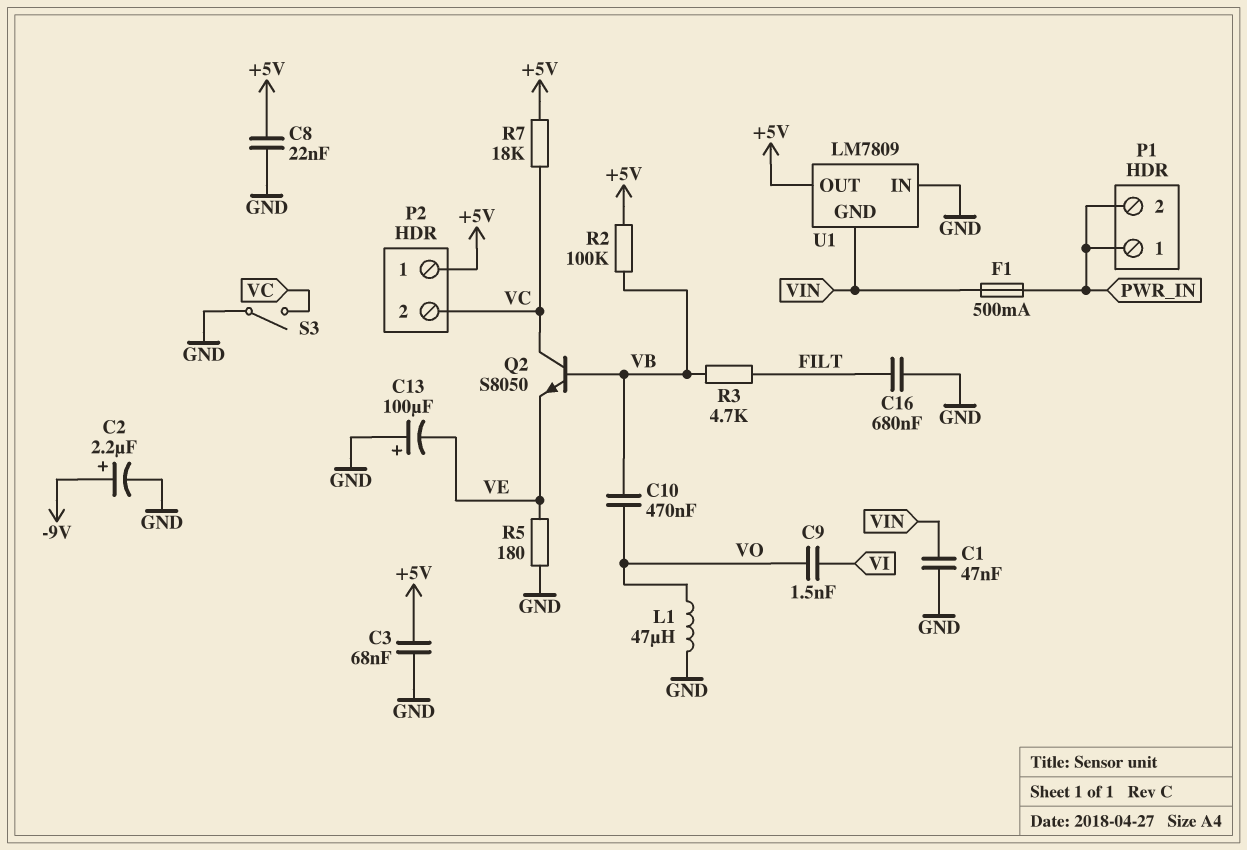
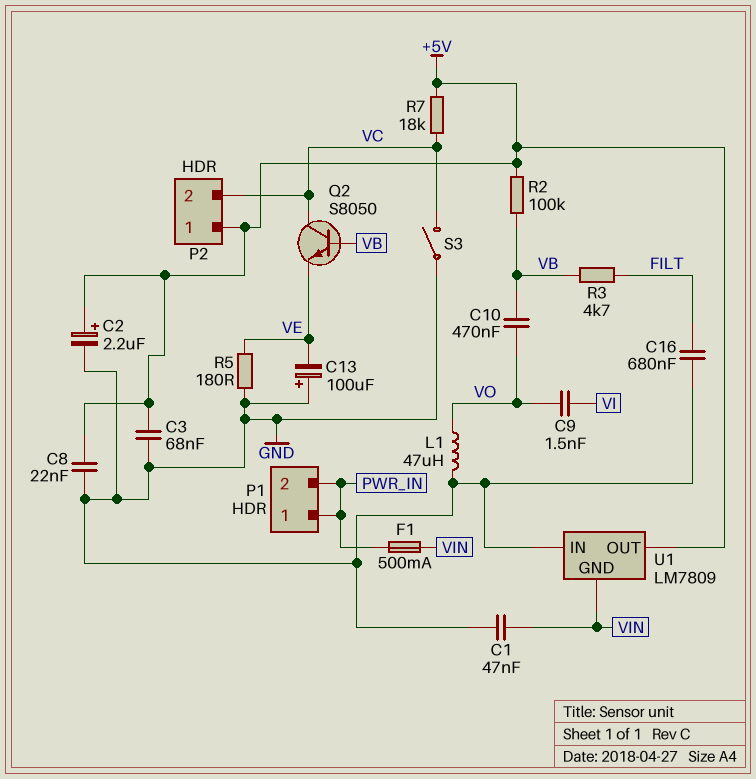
C2: 2.2uF (plus -9V, minus GND) -> 2.2uF (plus +5V, minus GND)

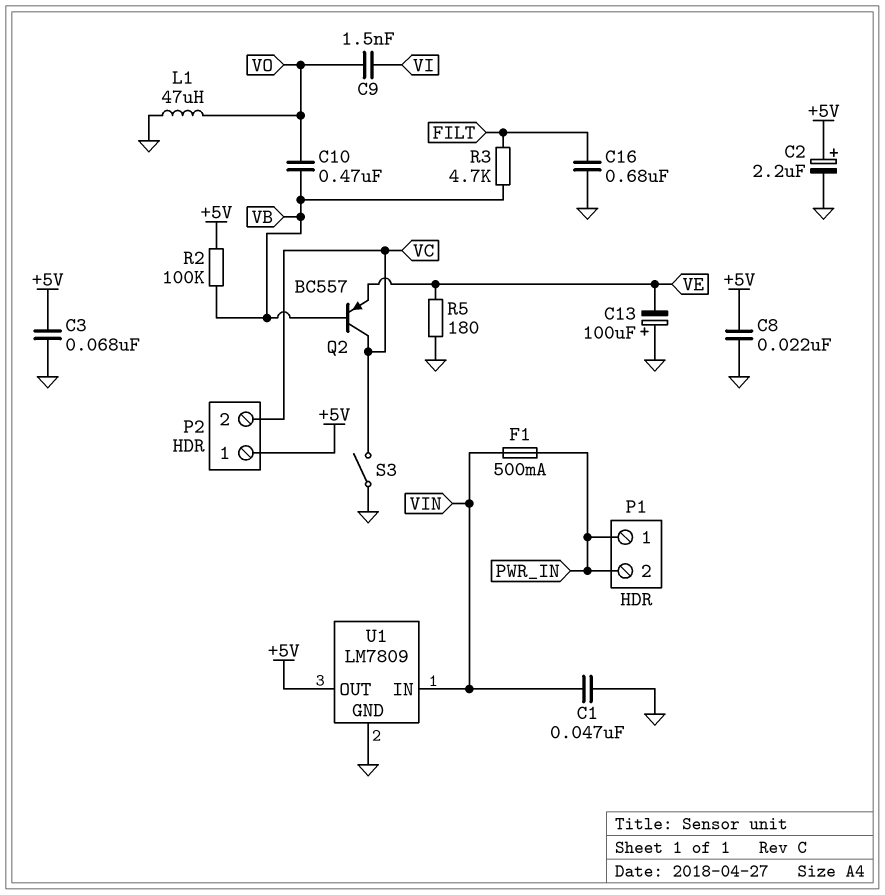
Q2: NPN S8050 (B VB, C VC, E VE) -> PNP BC557 (B VB, C VC, E VE)
R7: 18k (+5V, VC) -> none
U1 pin GND: VIN -> GND
U1 pin IN: GND -> VIN

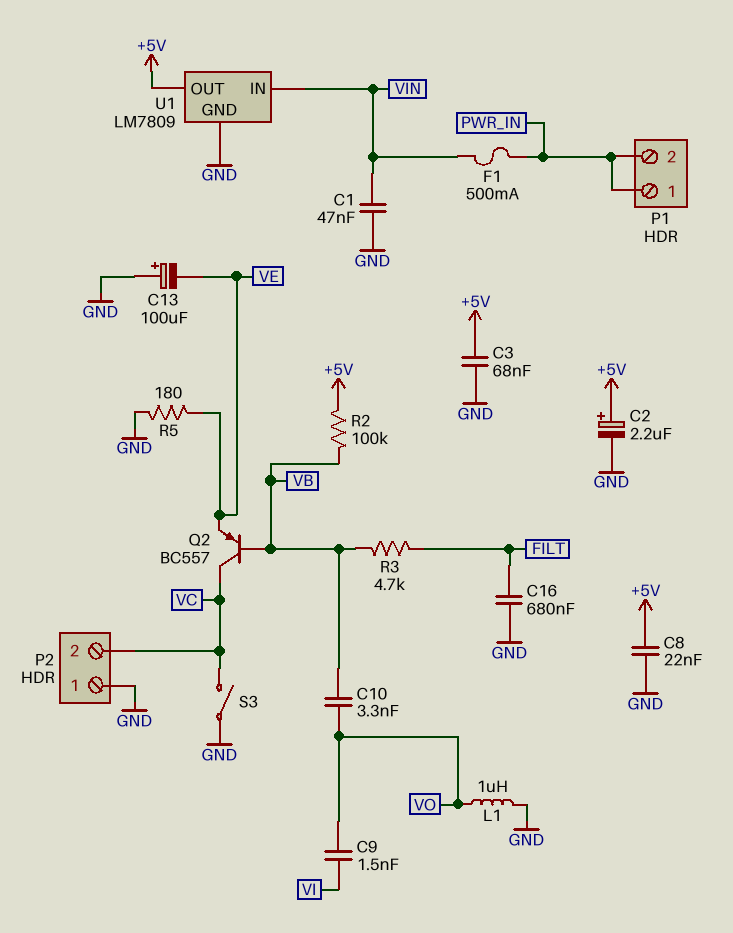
C10: 470nF (VB, VO) -> 3.3nF (VB, VO)
L1: 47uH (GND, VO) -> 1uH (GND, VO)
P2 pin 1: +5V -> GND

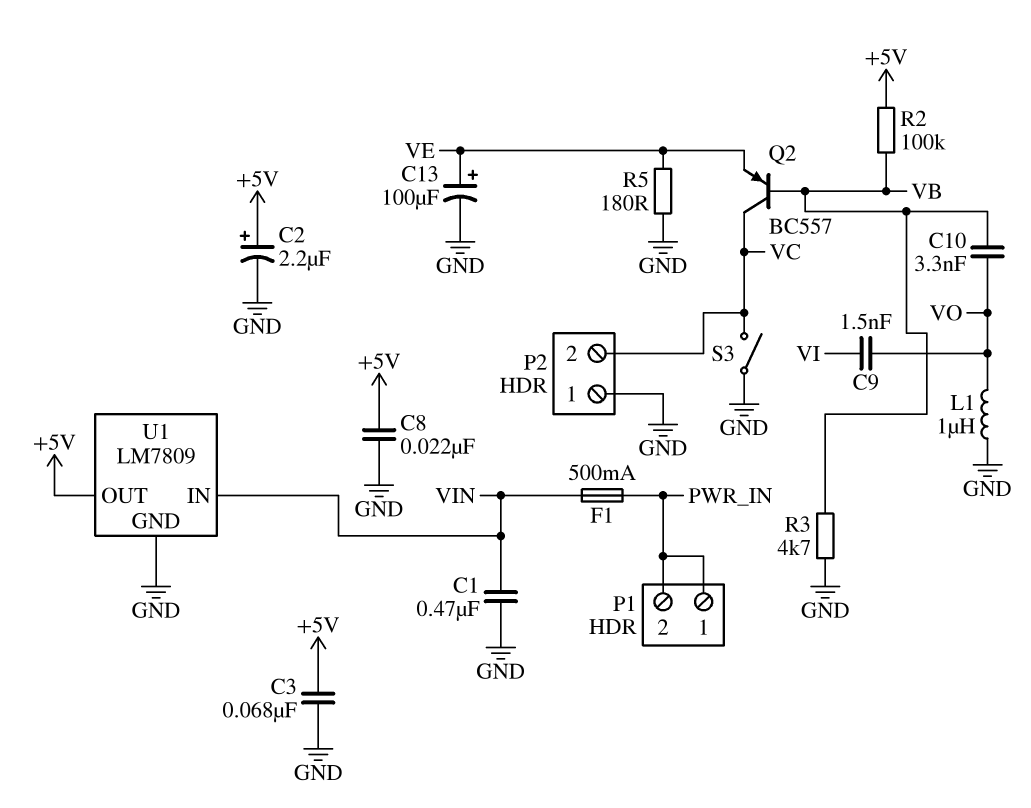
C1: 47nF (GND, VIN) -> 470nF (GND, VIN)
C13: 100uF (plus GND, minus VE) -> 100uF (plus VE, minus GND)
C16: 680nF (FILT, GND) -> none
R3: 4.7k (FILT, VB) -> 4.7k (GND, VB)

